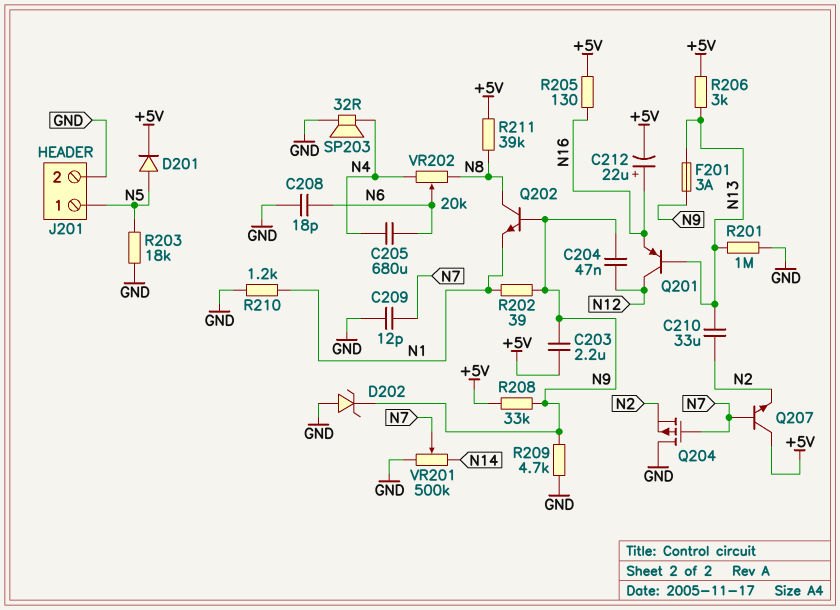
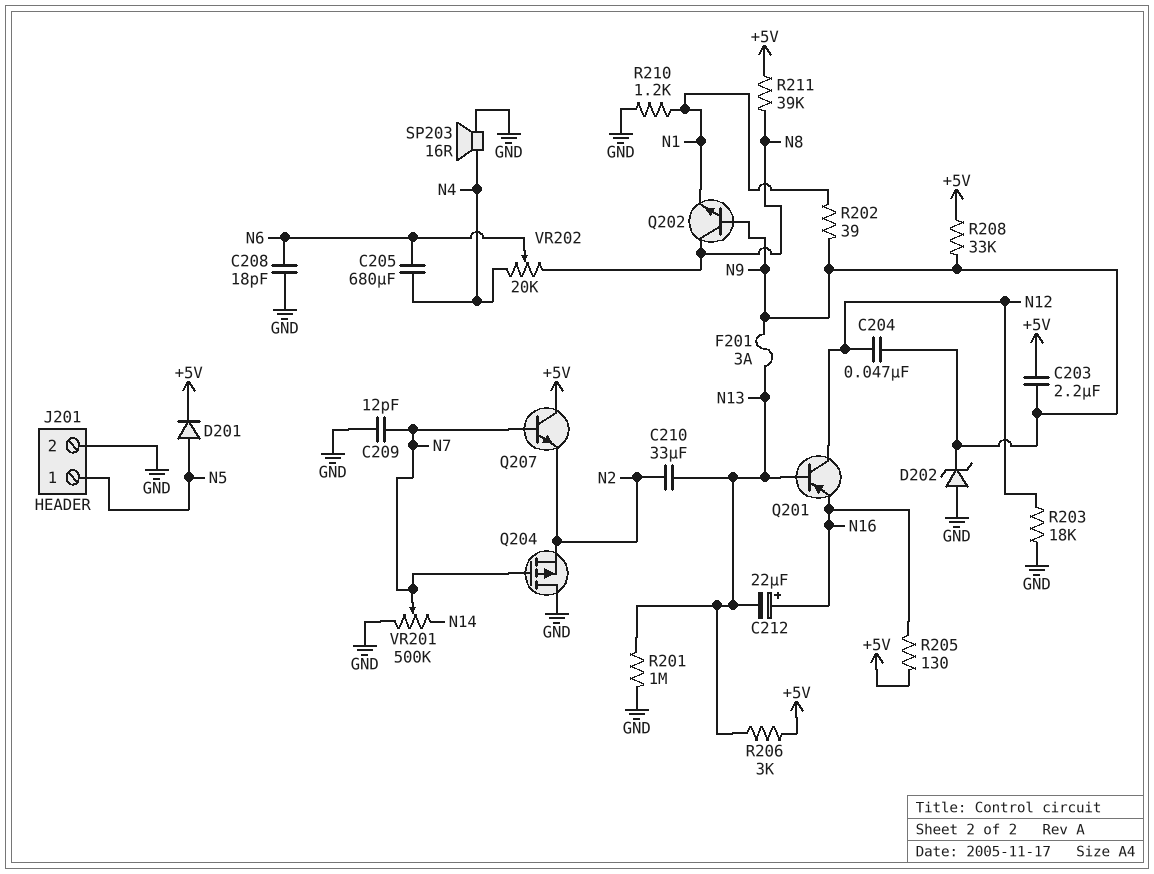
C212: 22uF (plus N16, minus +5V) -> 22uF (plus N16, minus N13)
R203: 18k (GND, N5) -> 18k (GND, N12)
R209: 4.7k (GND, N9) -> none
SP203: speaker 32R (GND, N4) -> speaker 16R (GND, N4)

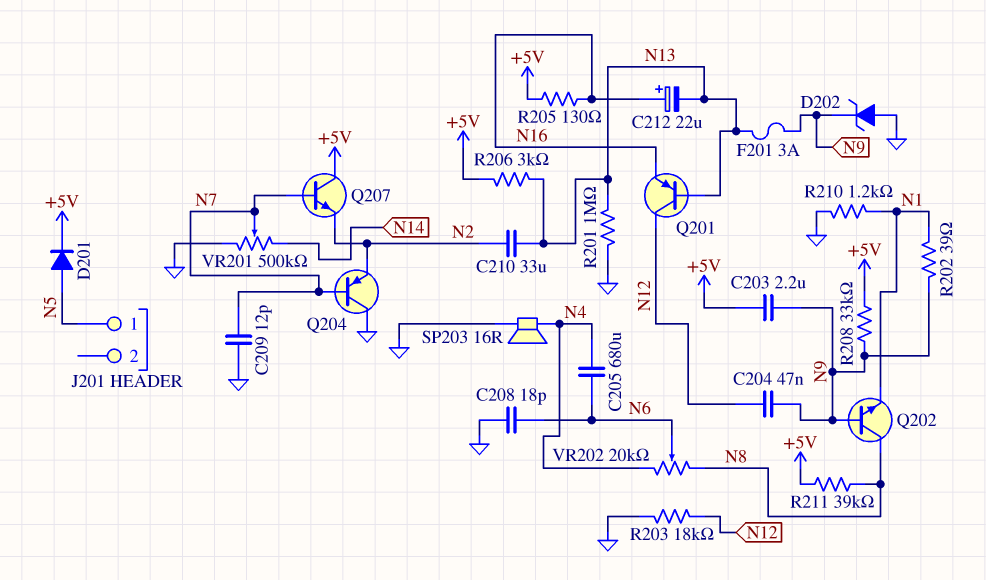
J201 pin 2: GND -> none
Q204: PMOS (G N7, D GND, S N2) -> PNP (B N7, C GND, E N2)

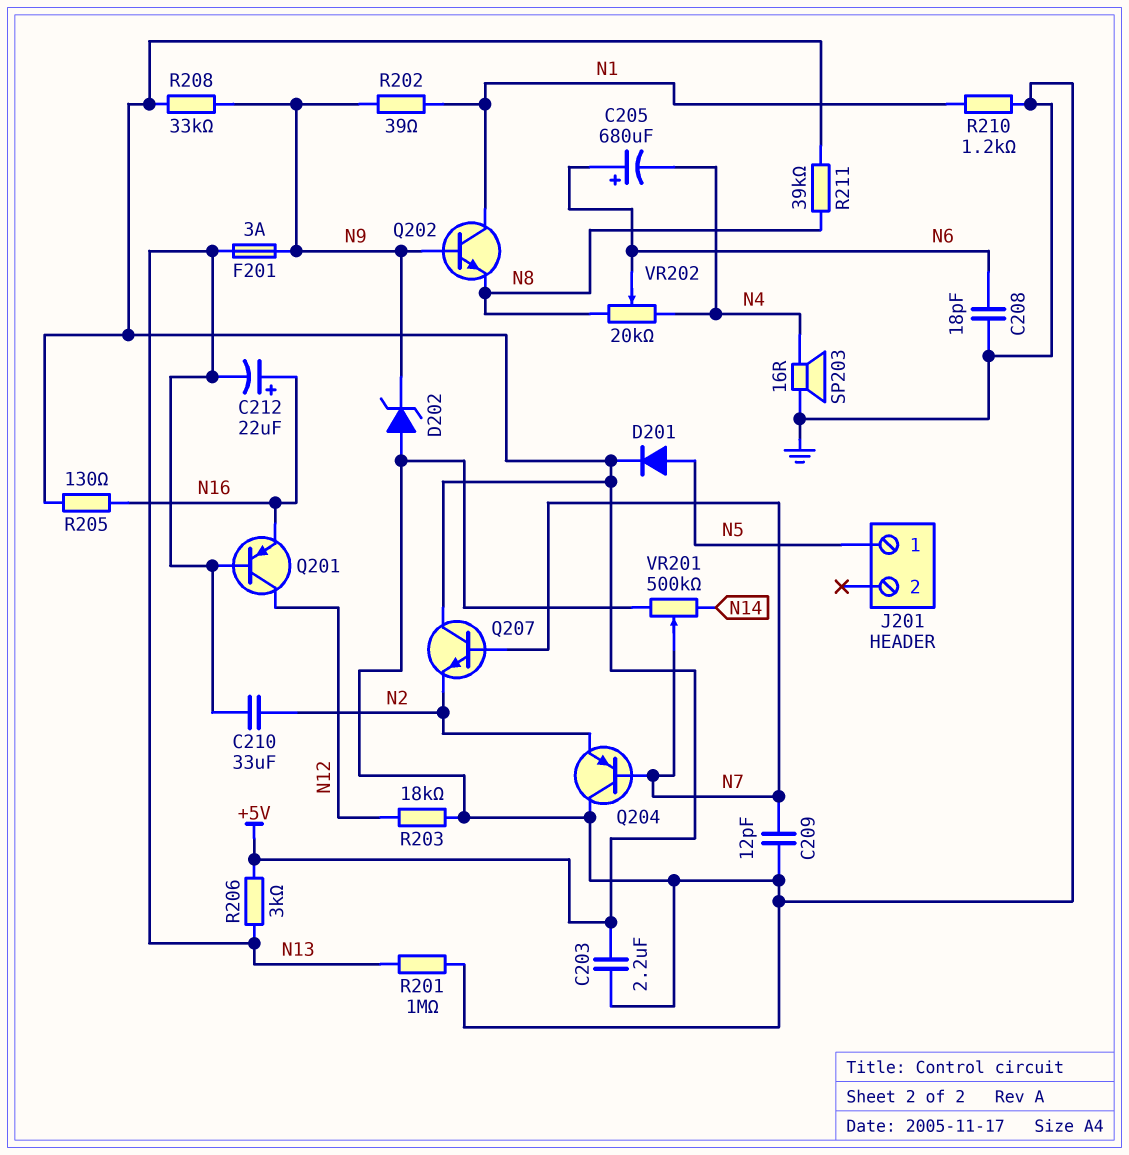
C203: 2.2uF (+5V, N9) -> 2.2uF (+5V, GND)
C204: 47nF (N9, N12) -> none
C205: 680uF (N4, N6) -> 680uF (plus N6, minus N4)
Q202: NPN (B N9, C N8, E N1) -> NPN (B N9, C N1, E N8)

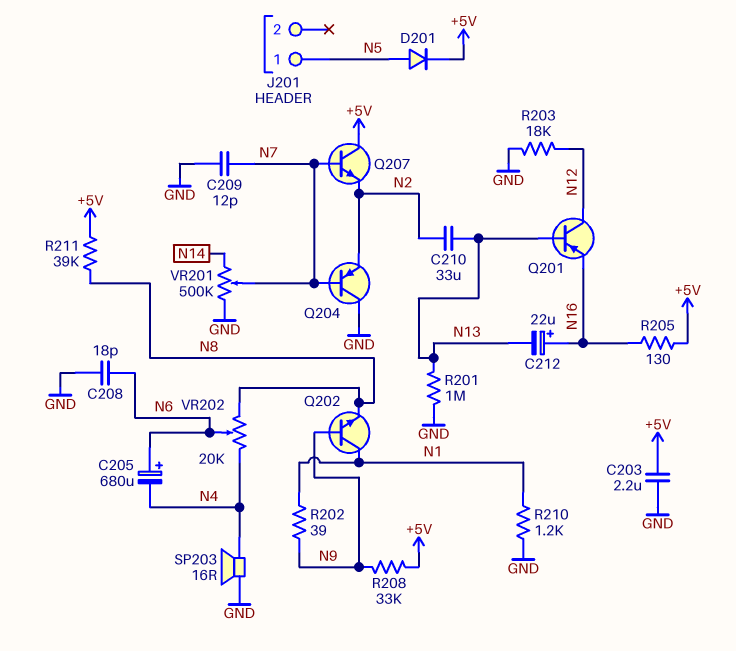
D202: zener (A GND, K N9) -> none
F201: 3A (N9, N13) -> none
R206: 3k (+5V, N13) -> none

